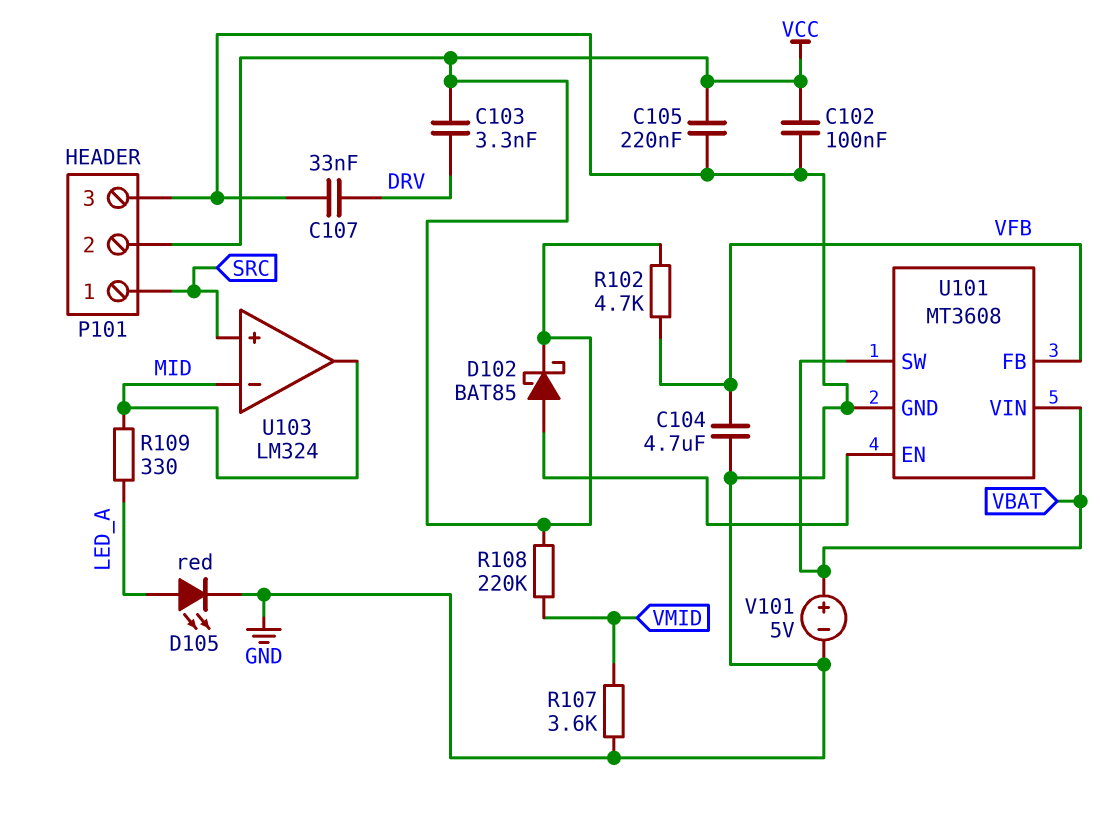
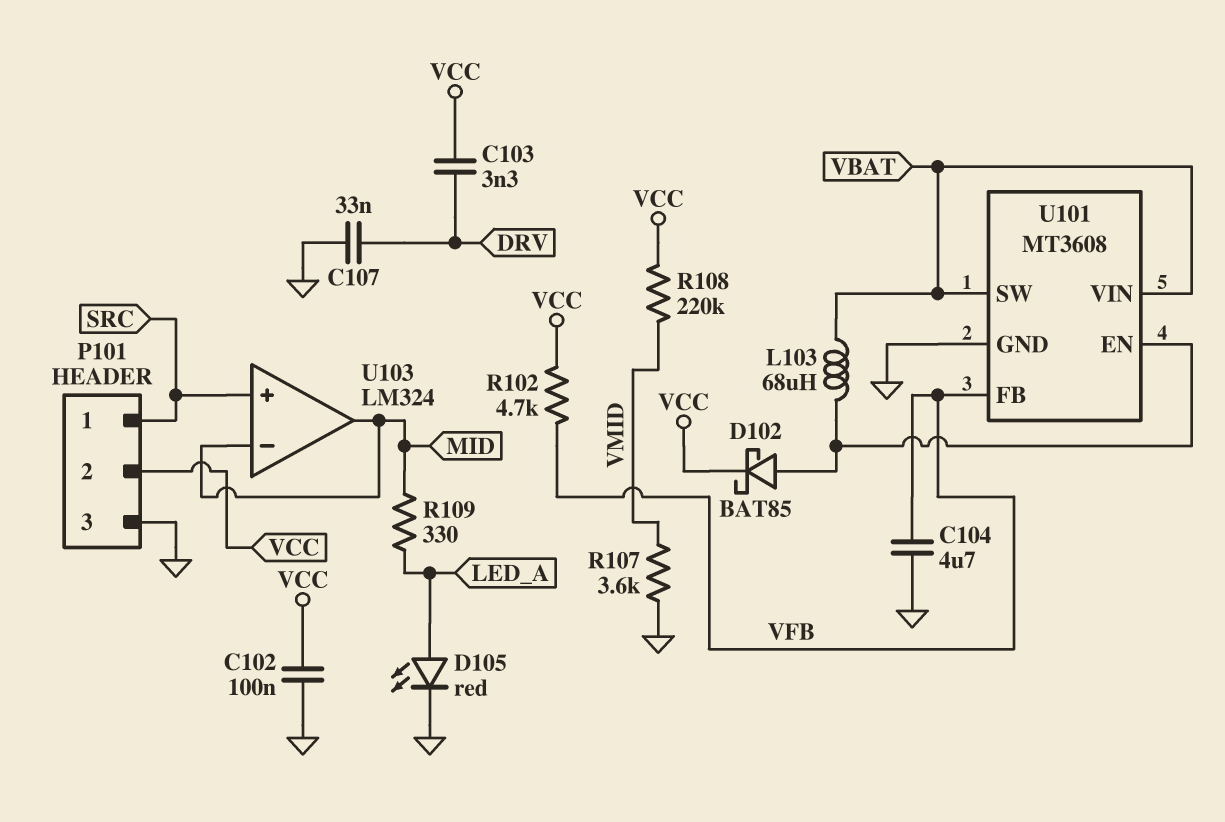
C105: 220nF (GND, VCC) -> none
L103: none -> 68uH (U101/EN, VBAT)
V101: 5V (plus VBAT, minus GND) -> none

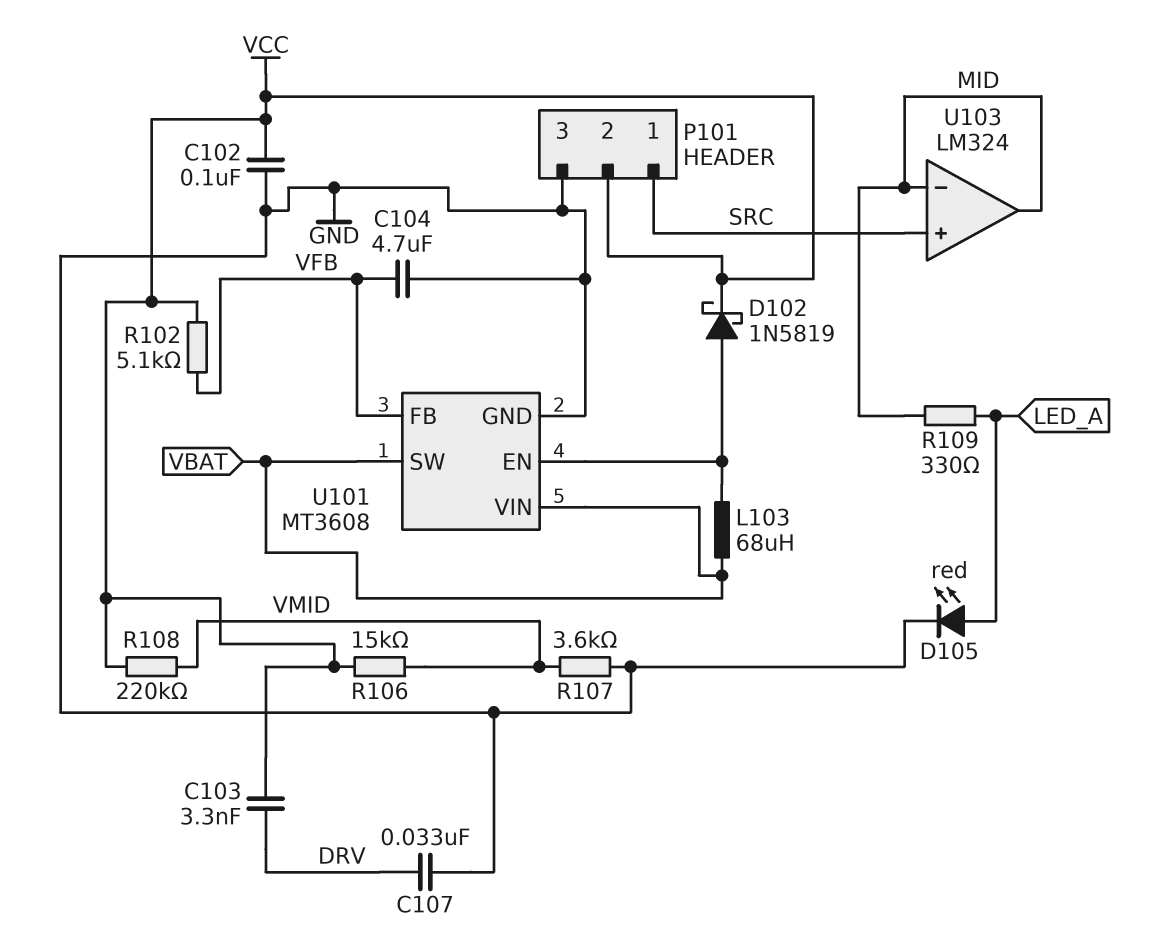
D102: schottky BAT85 (A U101/EN, K VCC) -> schottky 1N5819 (A U101/EN, K VCC)
R102: 4.7k (VCC, VFB) -> 5.1k (VCC, VFB)
R106: none -> 15k (VCC, VMID)

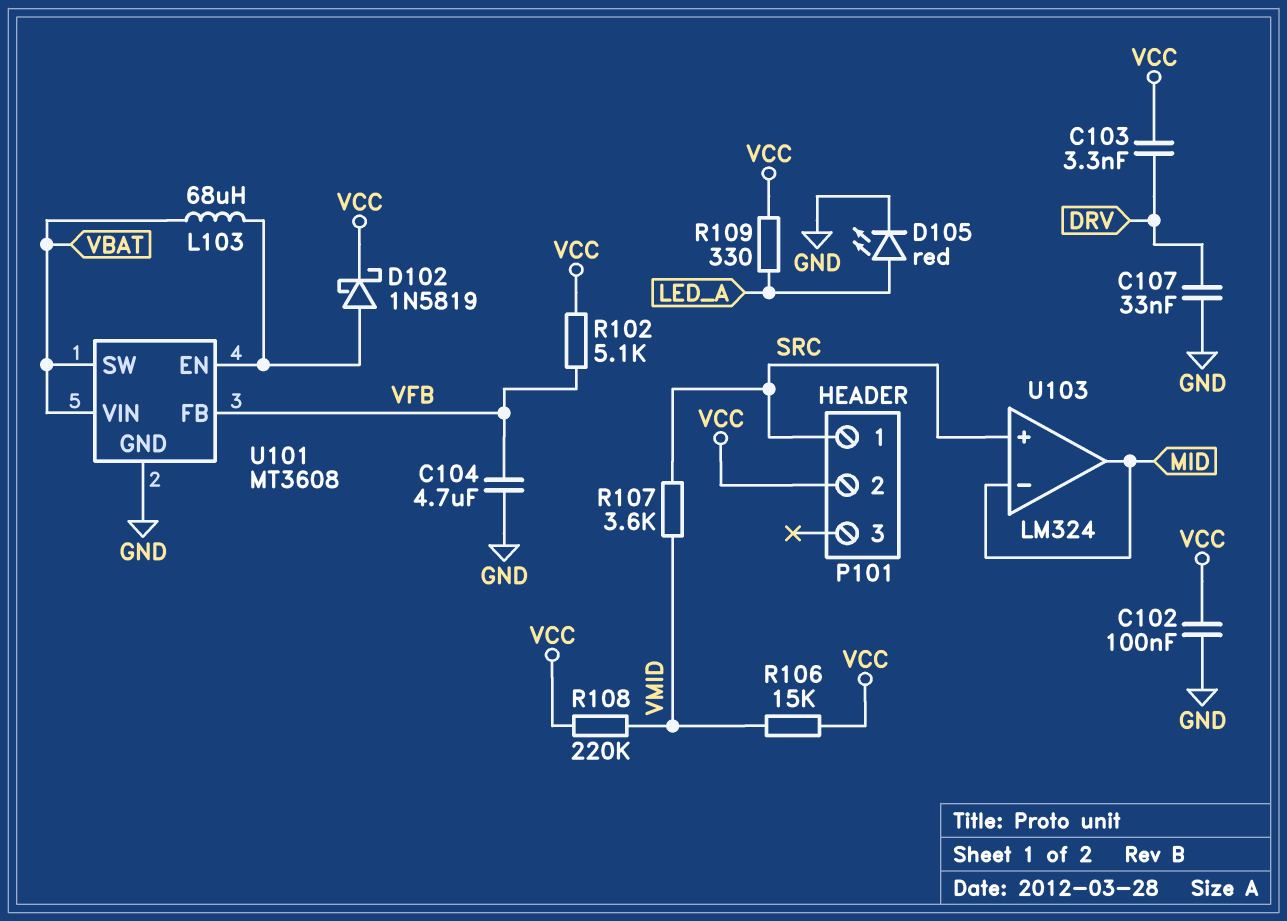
P101 pin 3: GND -> none
R107: 3.6k (GND, VMID) -> 3.6k (SRC, VMID)
R109: 330 (LED_A, MID) -> 330 (LED_A, VCC)

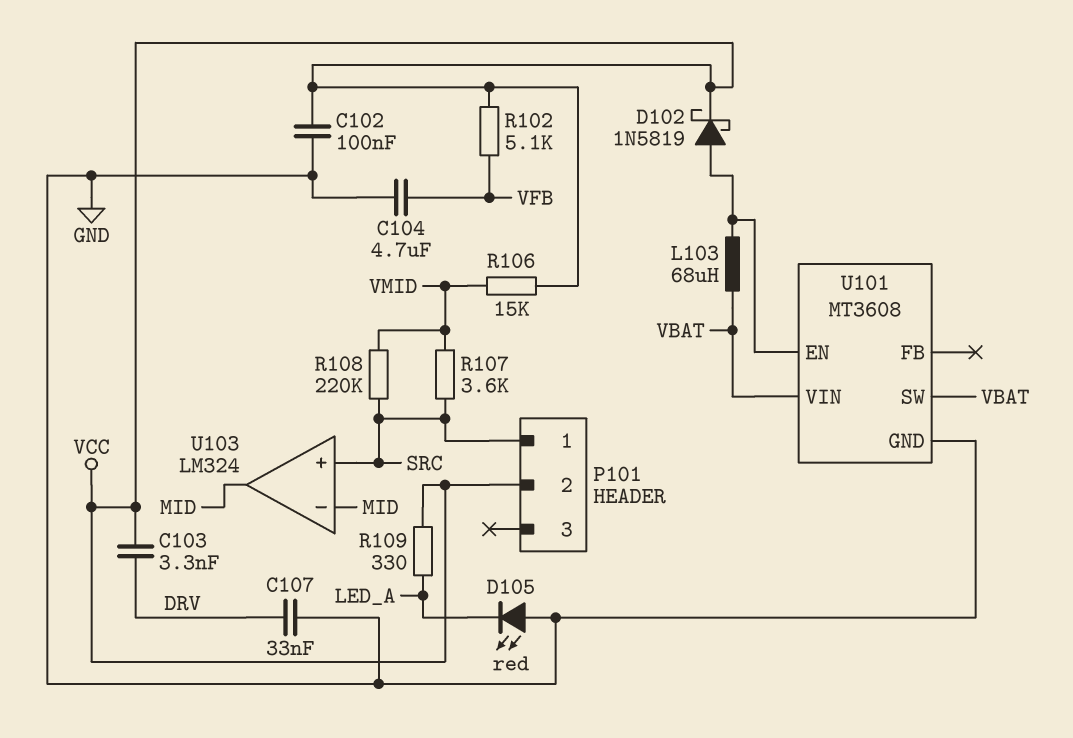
D105: LED red (A LED_A, K GND) -> LED red (A GND, K LED_A)
R108: 220k (VCC, VMID) -> 220k (SRC, VMID)
U101 pin FB: VFB -> none

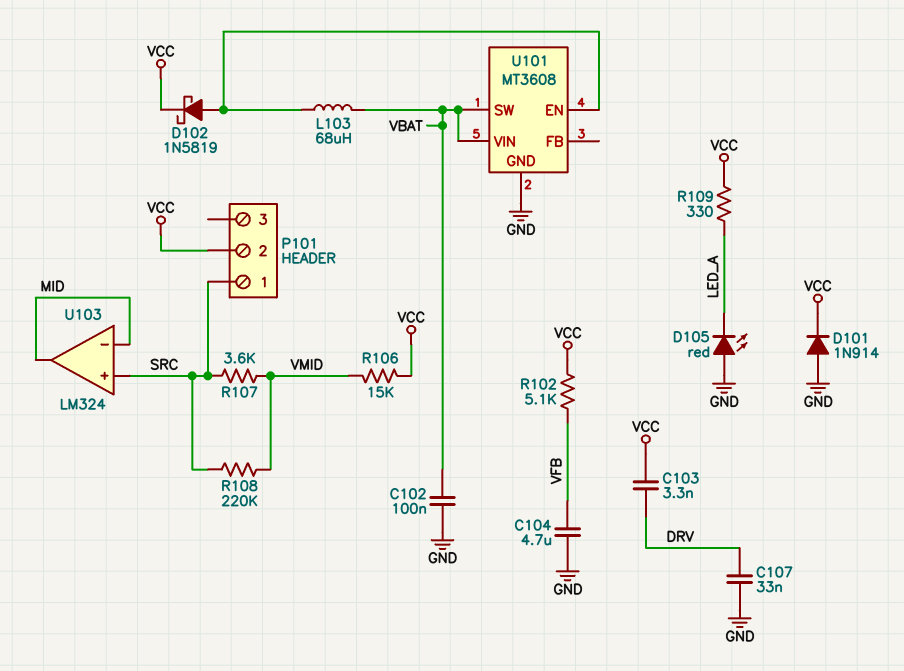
C102: 100nF (GND, VCC) -> 100nF (GND, VBAT)
D101: none -> diode 1N914 (A GND, K VCC)

